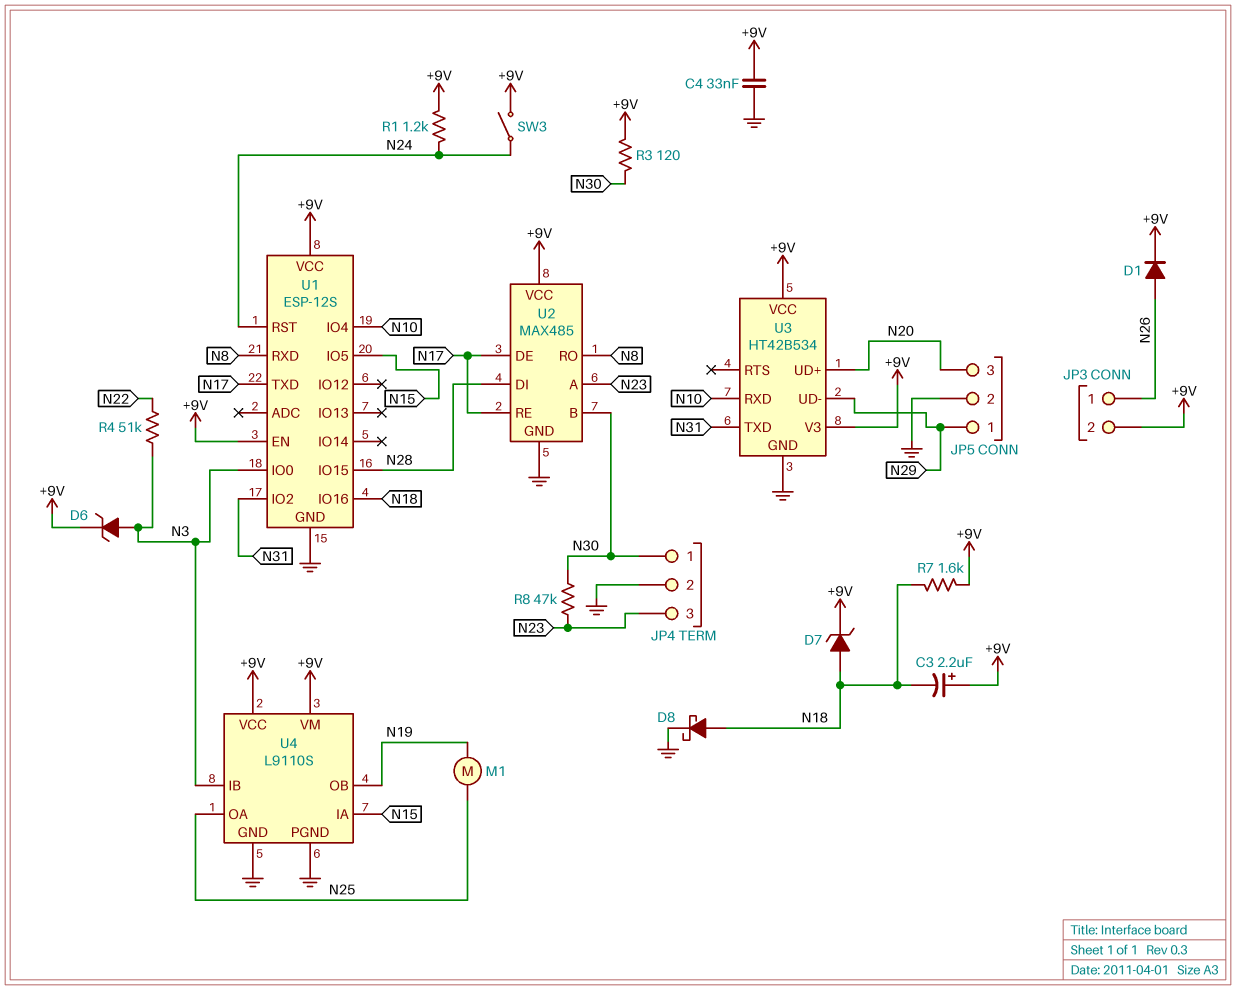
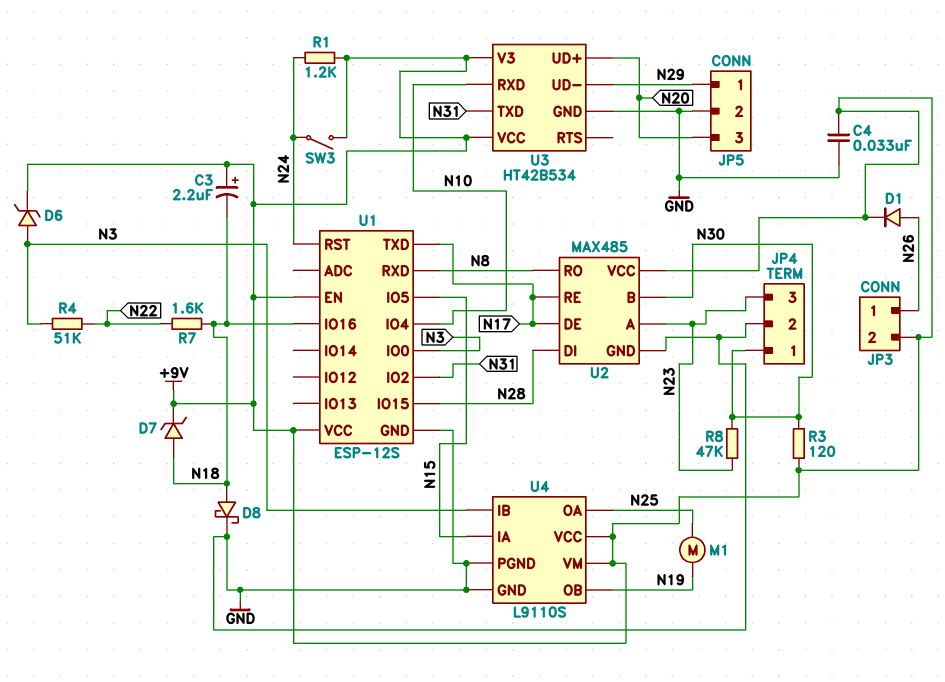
R7: 1.6k (+9V, N18) -> 1.6k (N18, N22)

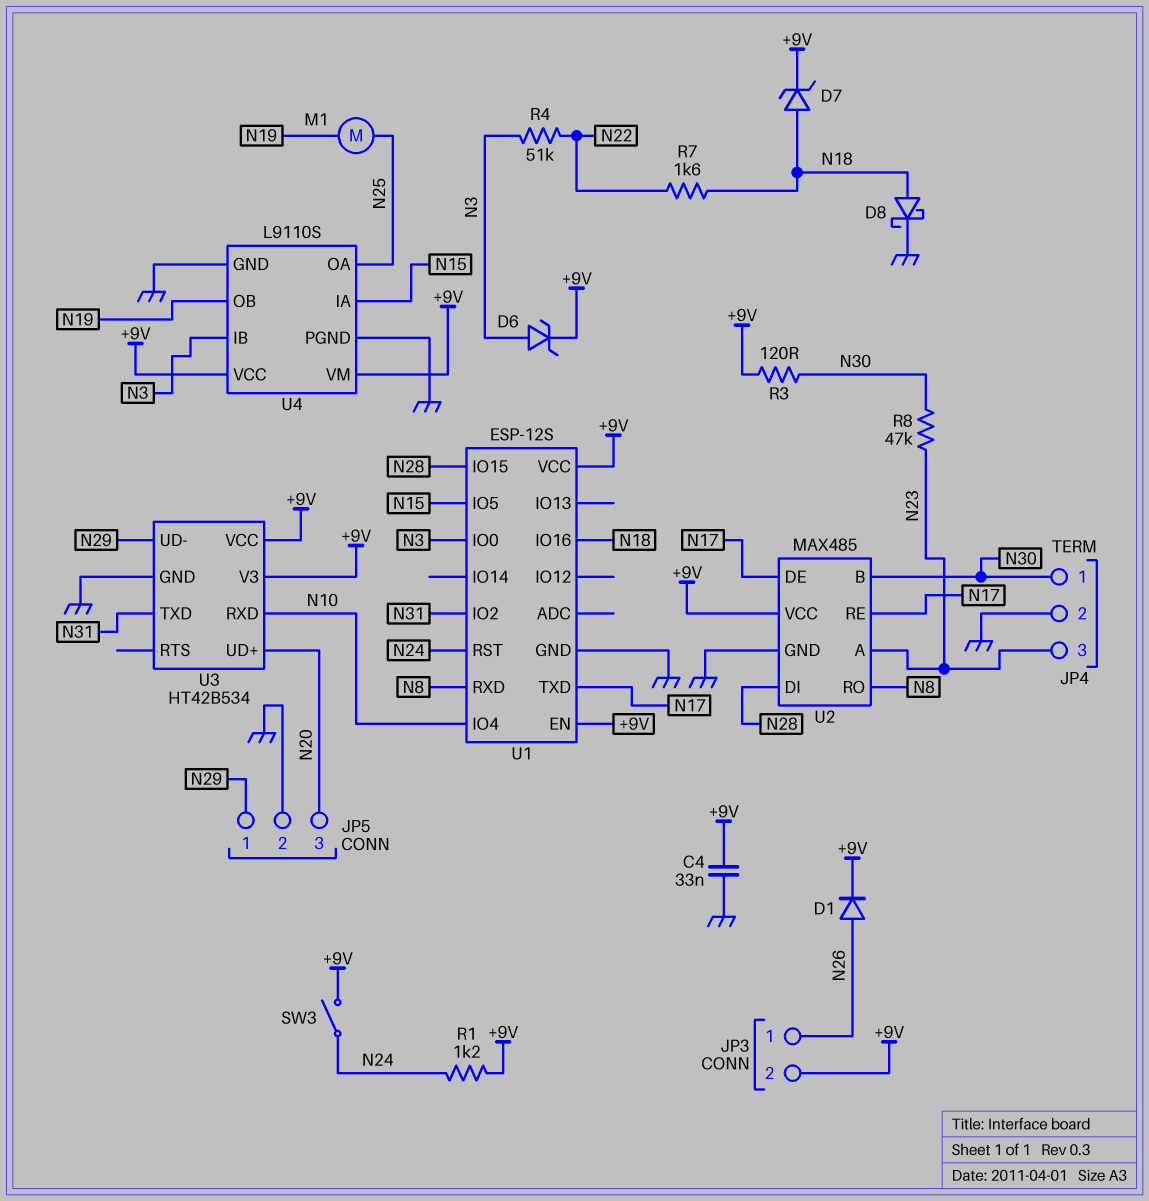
C3: 2.2uF (plus +9V, minus N18) -> none

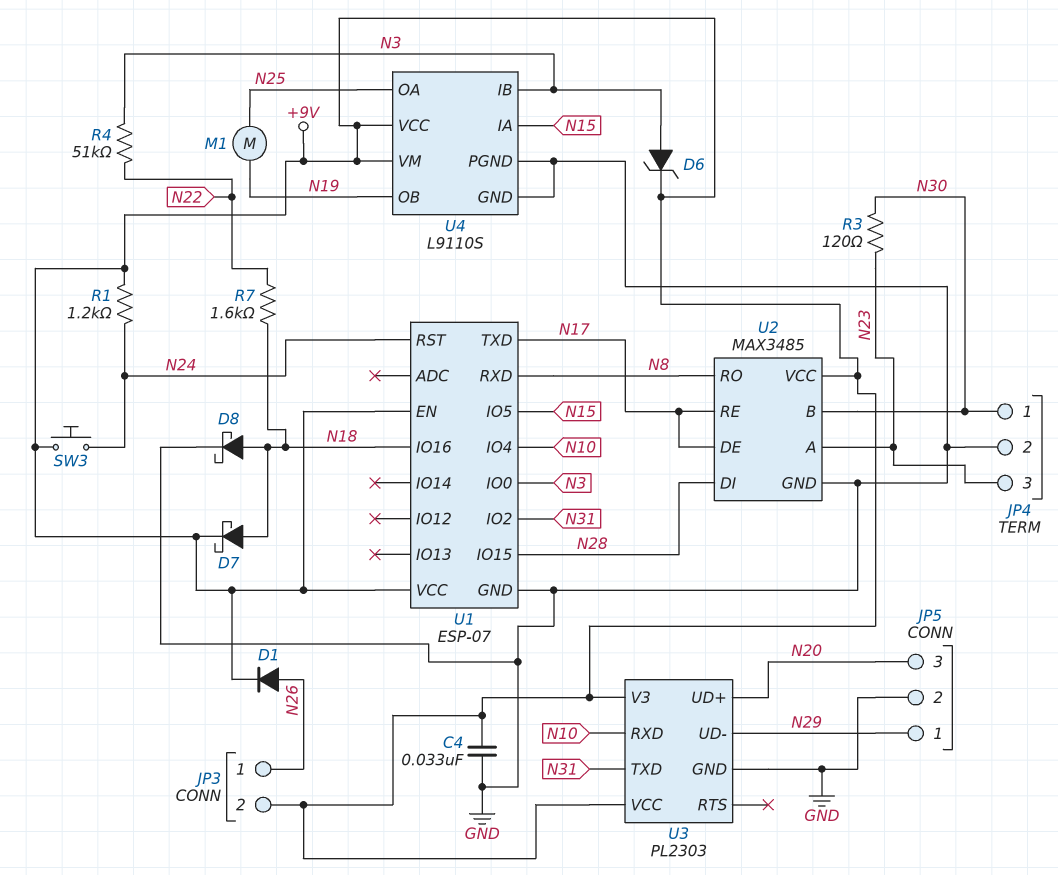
D7: zener (A N18, K +9V) -> schottky (A N18, K +9V)
R3: 120 (+9V, N30) -> 120 (N23, N30)
R8: 47k (N23, N30) -> none
SW3: switch (+9V, N24) -> button (+9V, N24)
U1: ESP-12S -> ESP-07
U2: MAX485 -> MAX3485
U3: HT42B534 -> PL2303

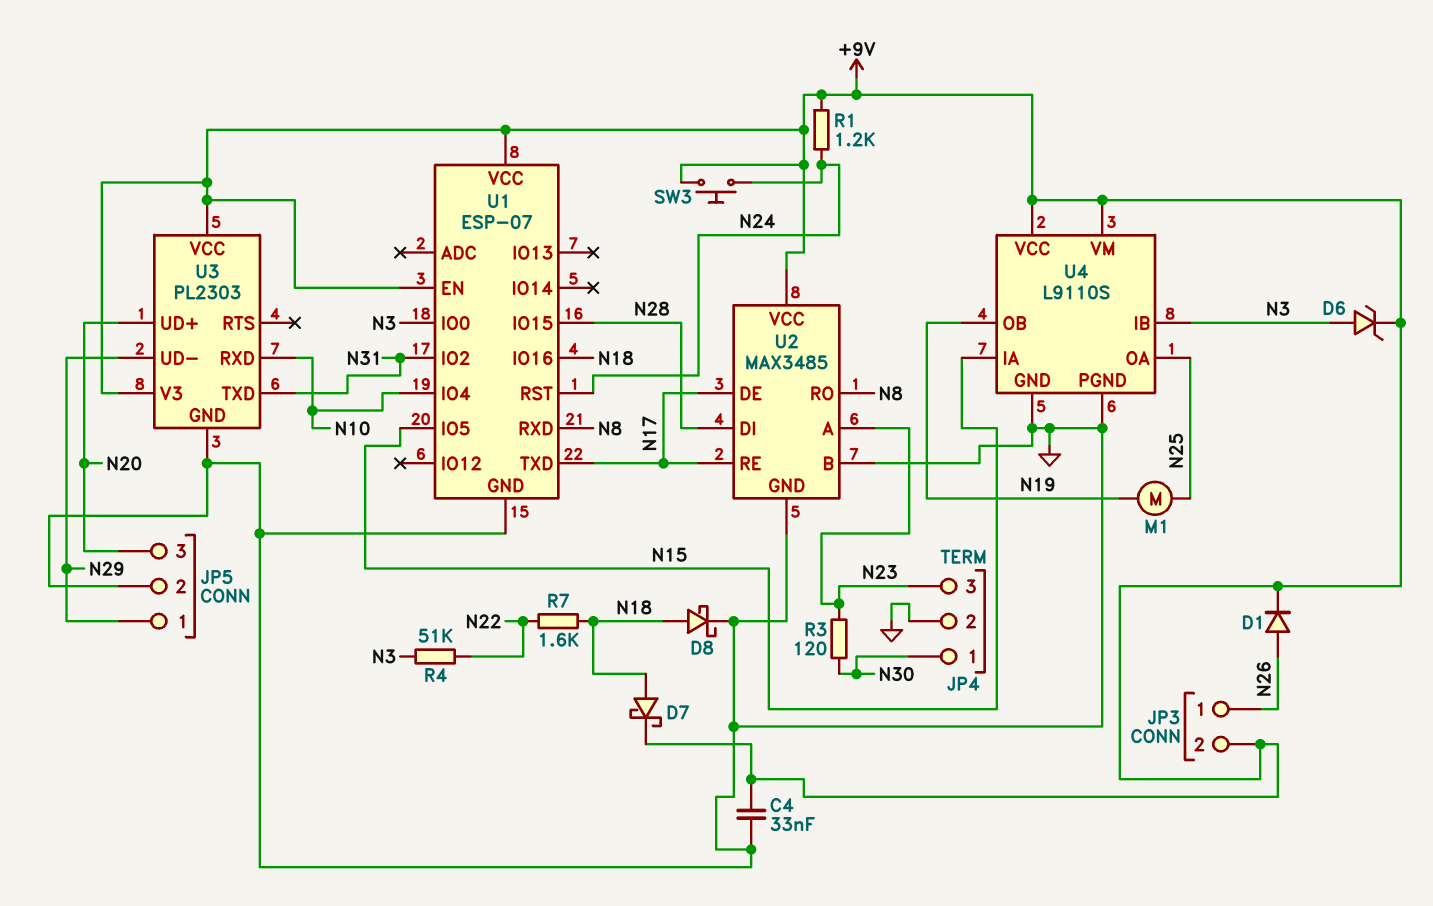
U2 pin B: N30 -> GND

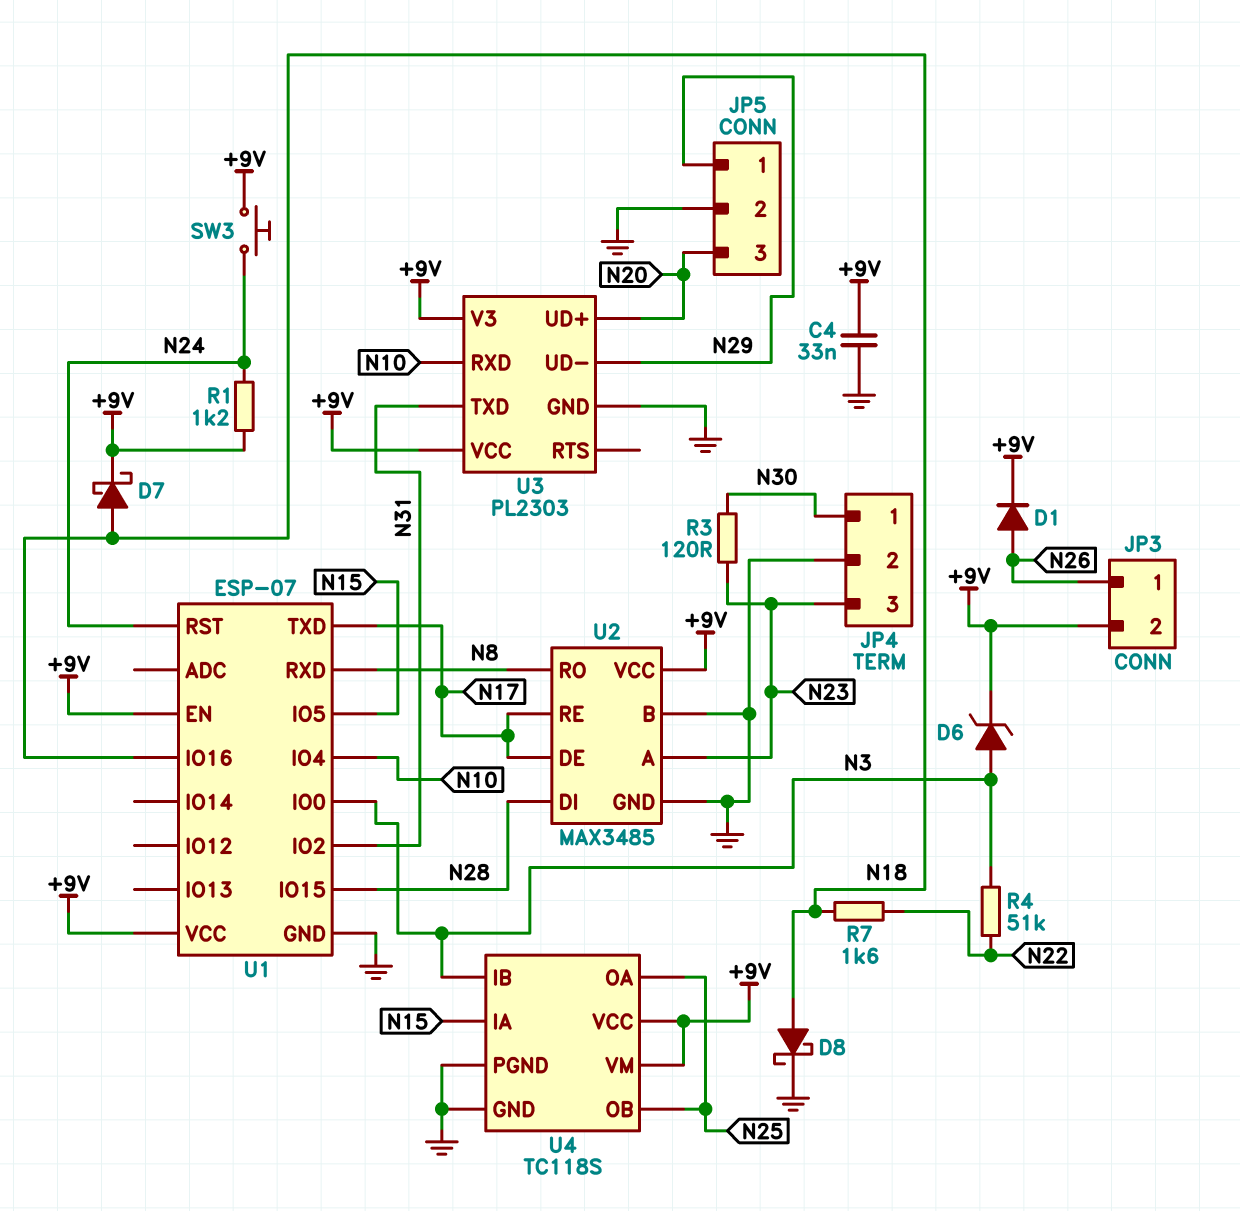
M1: motor (N19, N25) -> none
U4: L9110S -> TC118S
U4 pin OB: N19 -> N25

